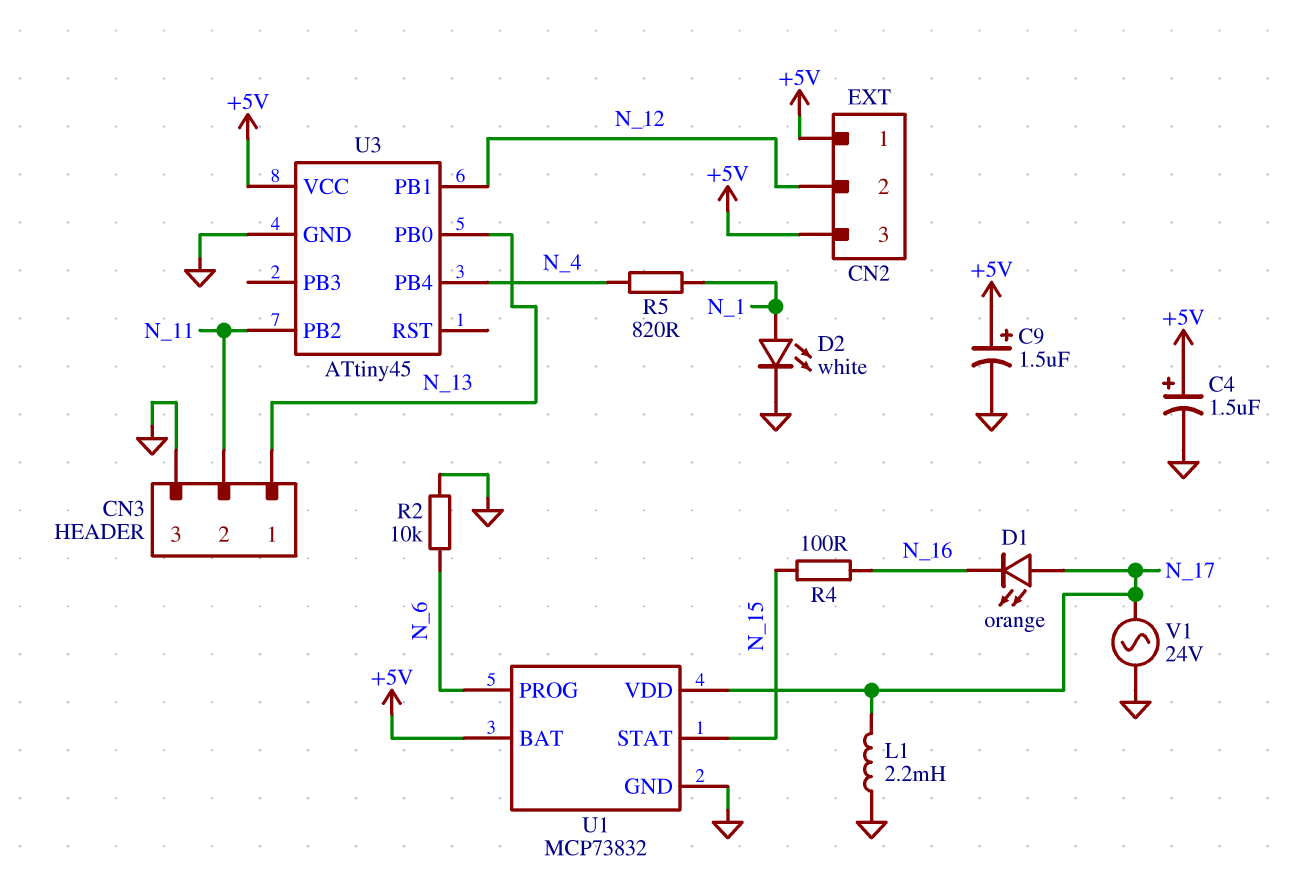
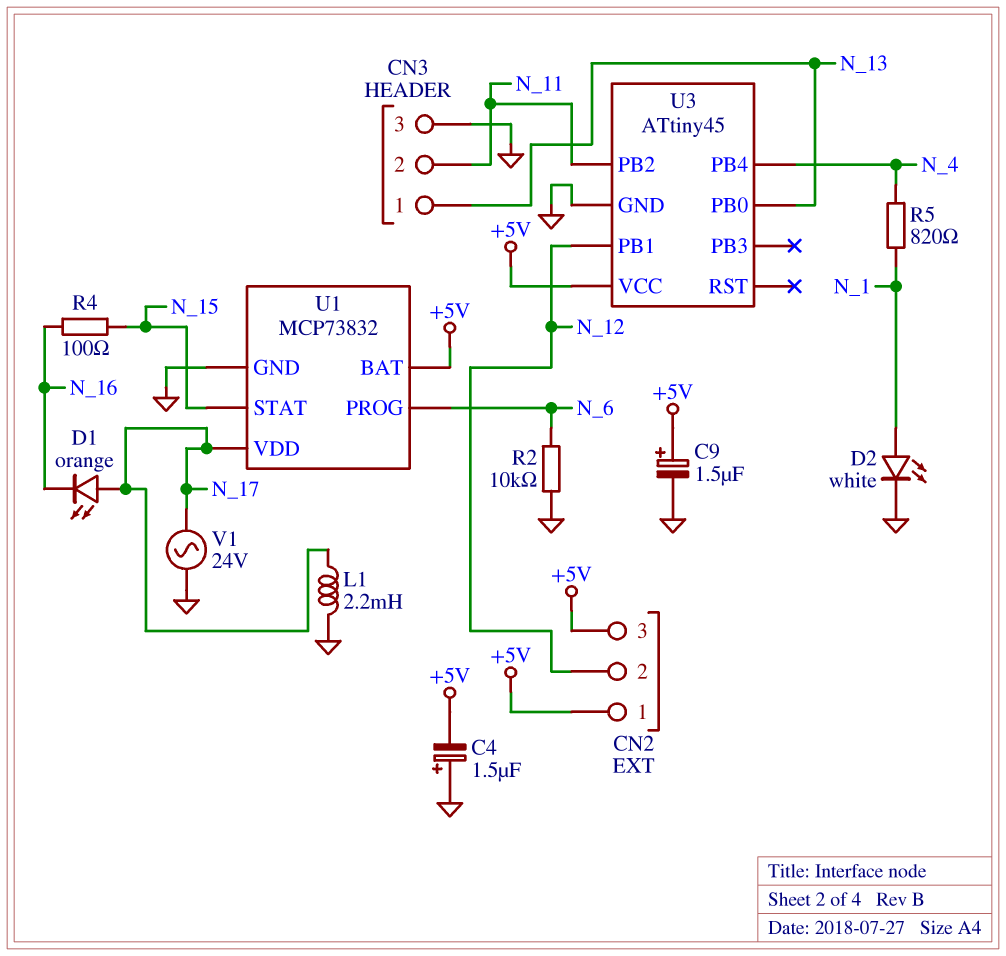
C4: 1.5uF (plus +5V, minus GND) -> 1.5uF (plus GND, minus +5V)

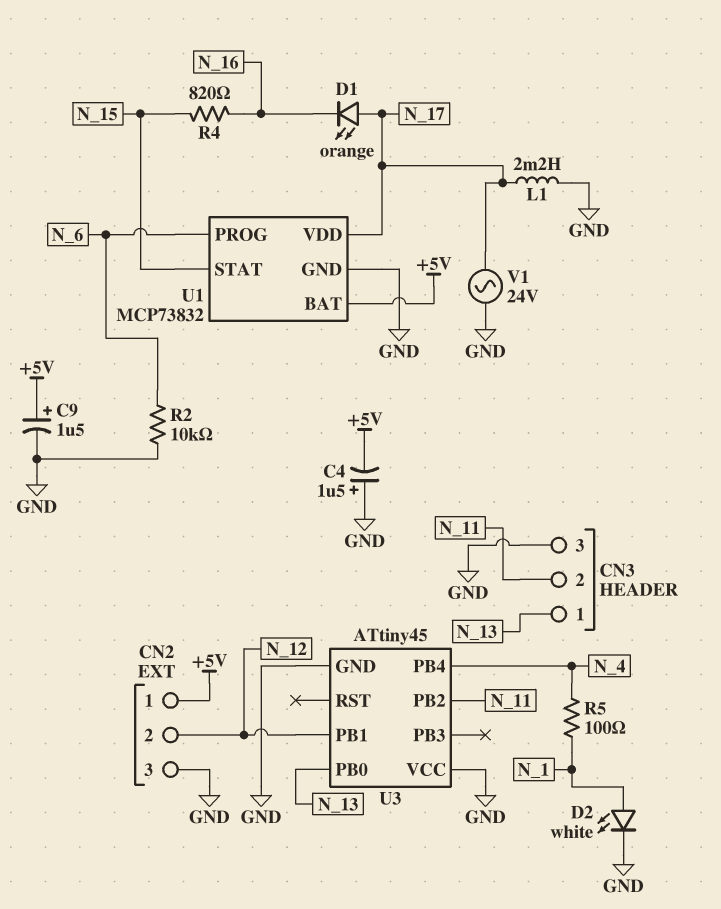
CN2 pin 3: +5V -> GND
R4: 100 (N_15, N_16) -> 820 (N_15, N_16)
R5: 820 (N_1, N_4) -> 100 (N_1, N_4)
U3 pin VCC: +5V -> GND

